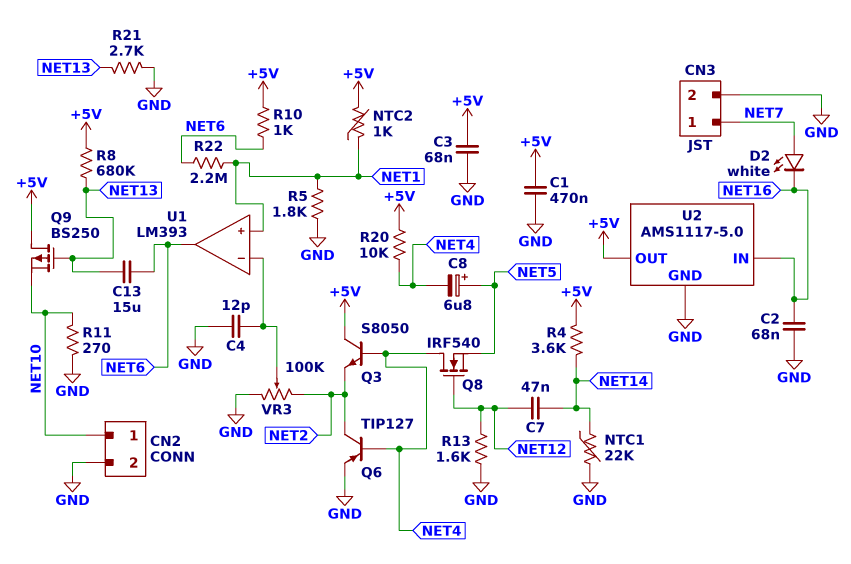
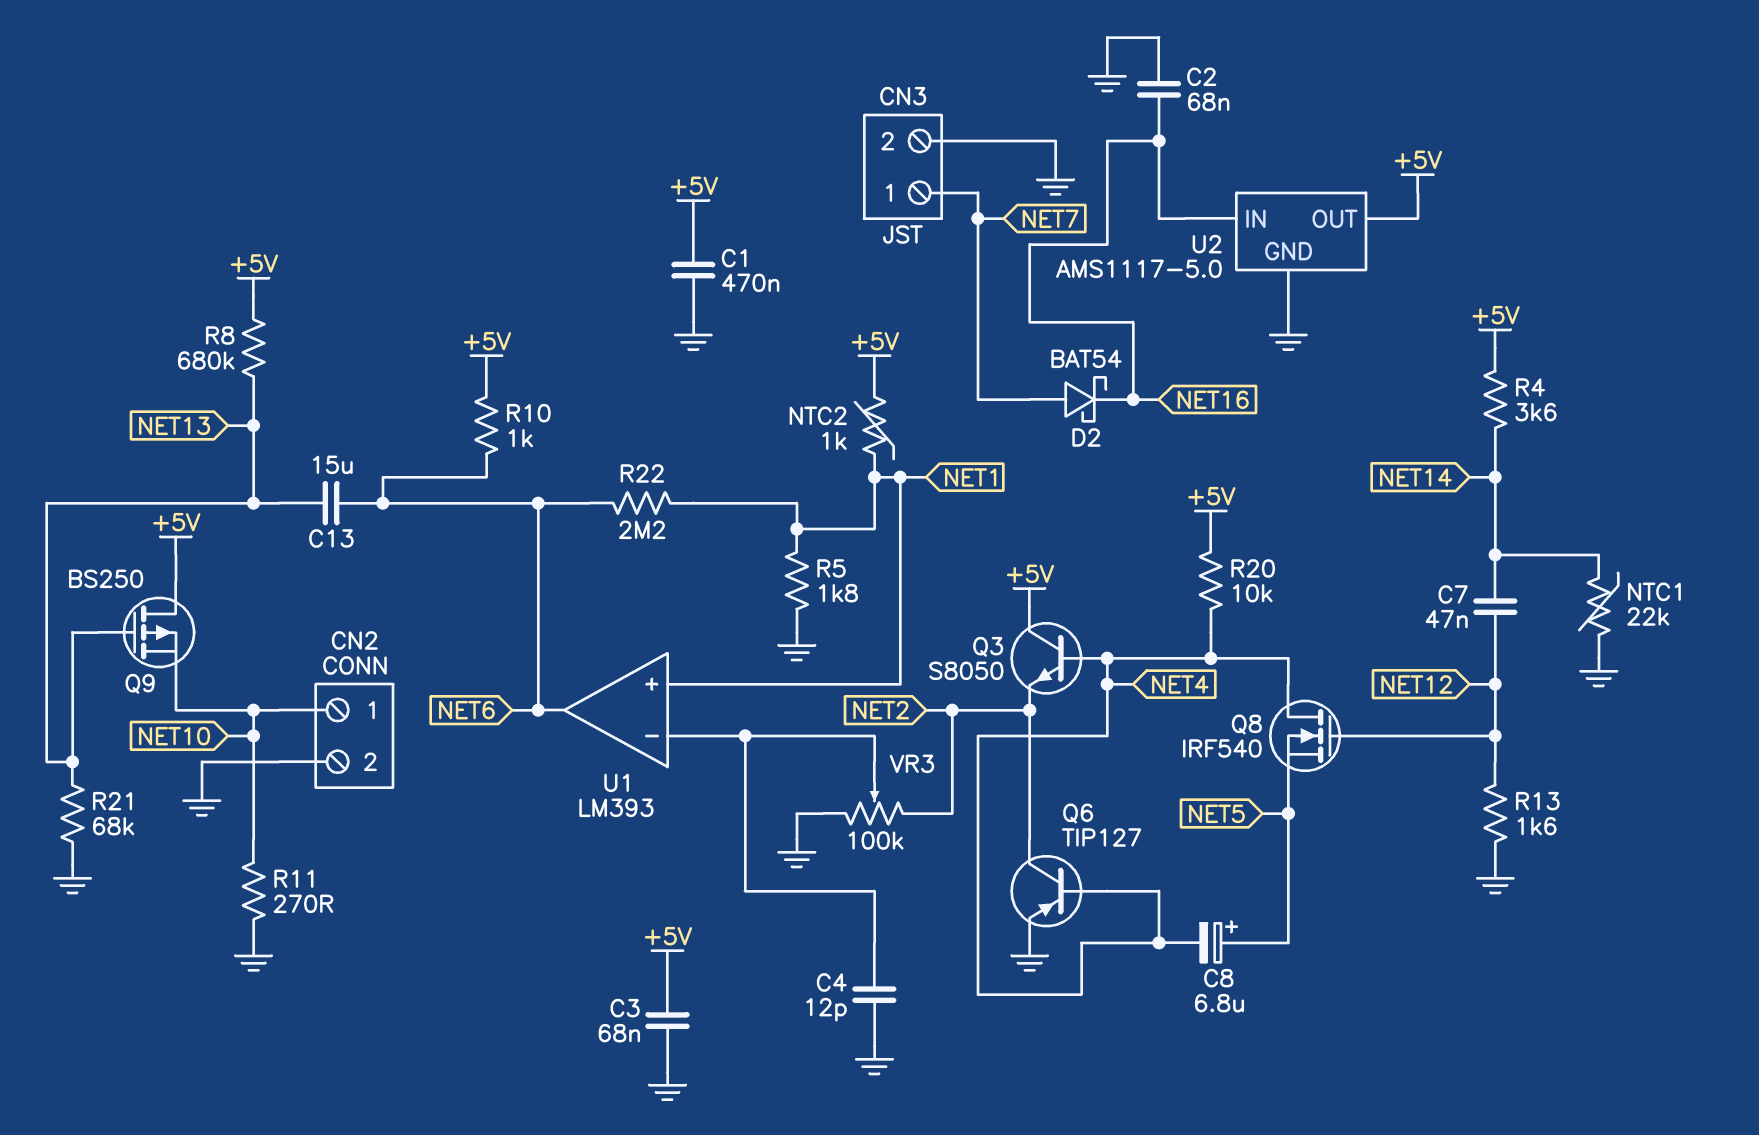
D2: LED white (A NET7, K NET16) -> schottky BAT54 (A NET7, K NET16)
R21: 2.7k (GND, NET13) -> 68k (GND, NET13)

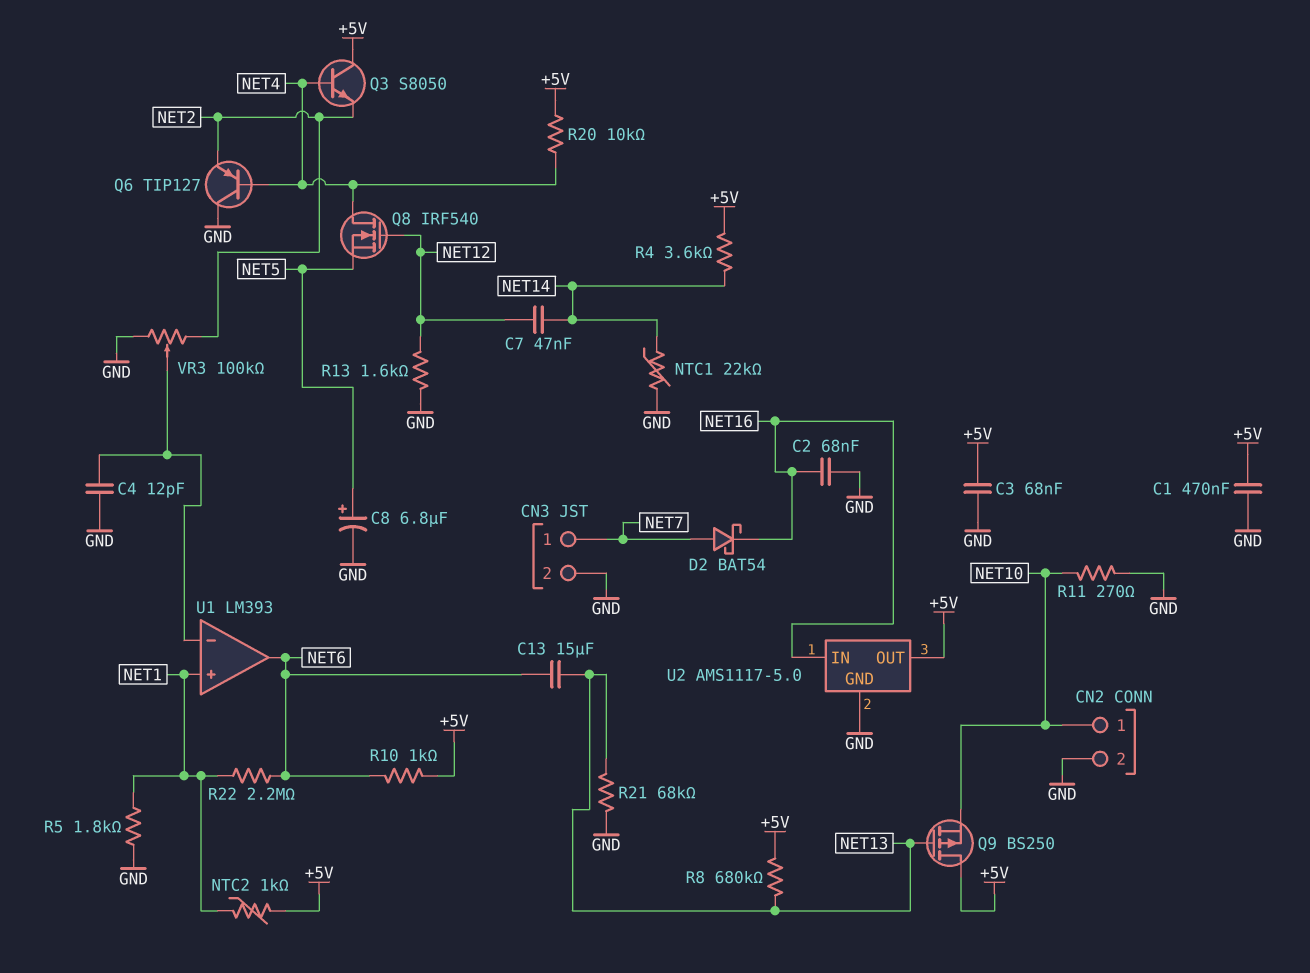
C8: 6.8uF (plus NET5, minus NET4) -> 6.8uF (plus NET5, minus GND)
Q6: PNP TIP127 (B NET4, C NET2, E GND) -> PNP TIP127 (B NET4, C GND, E NET2)

